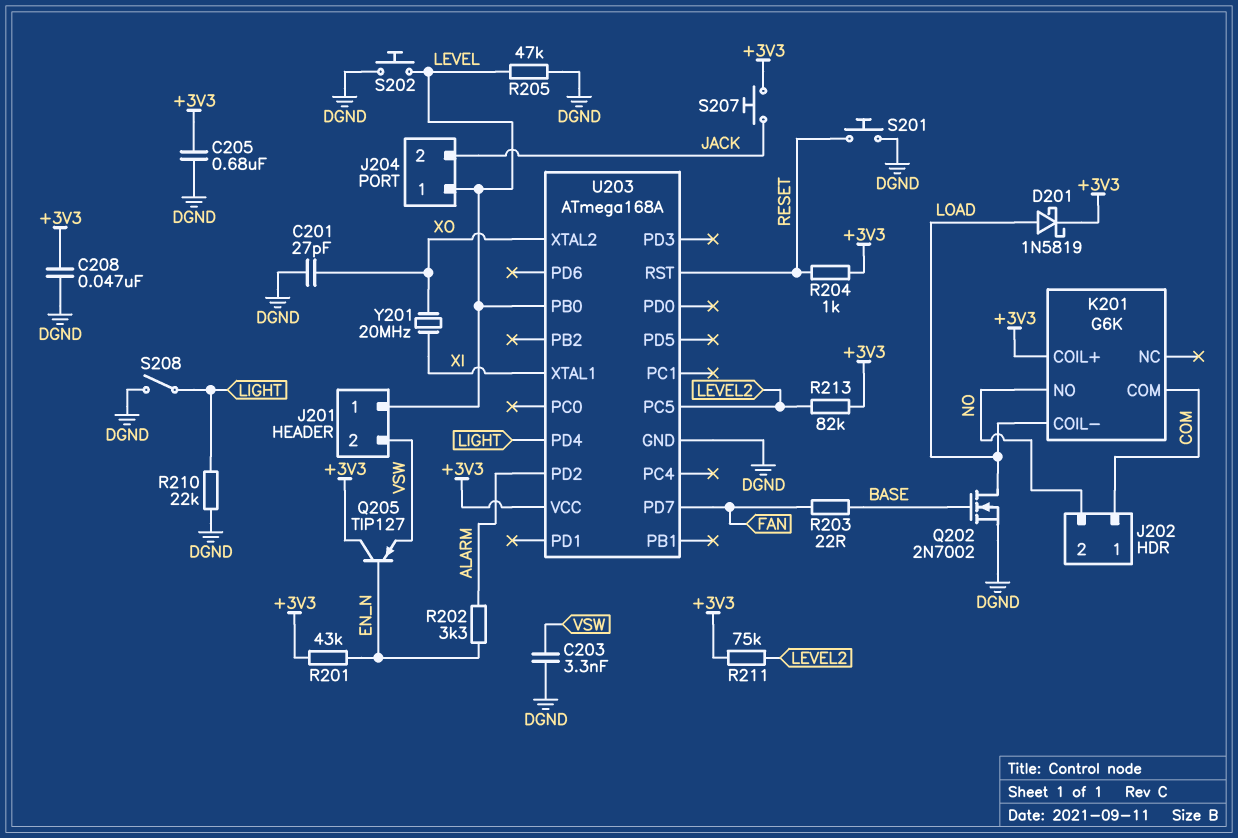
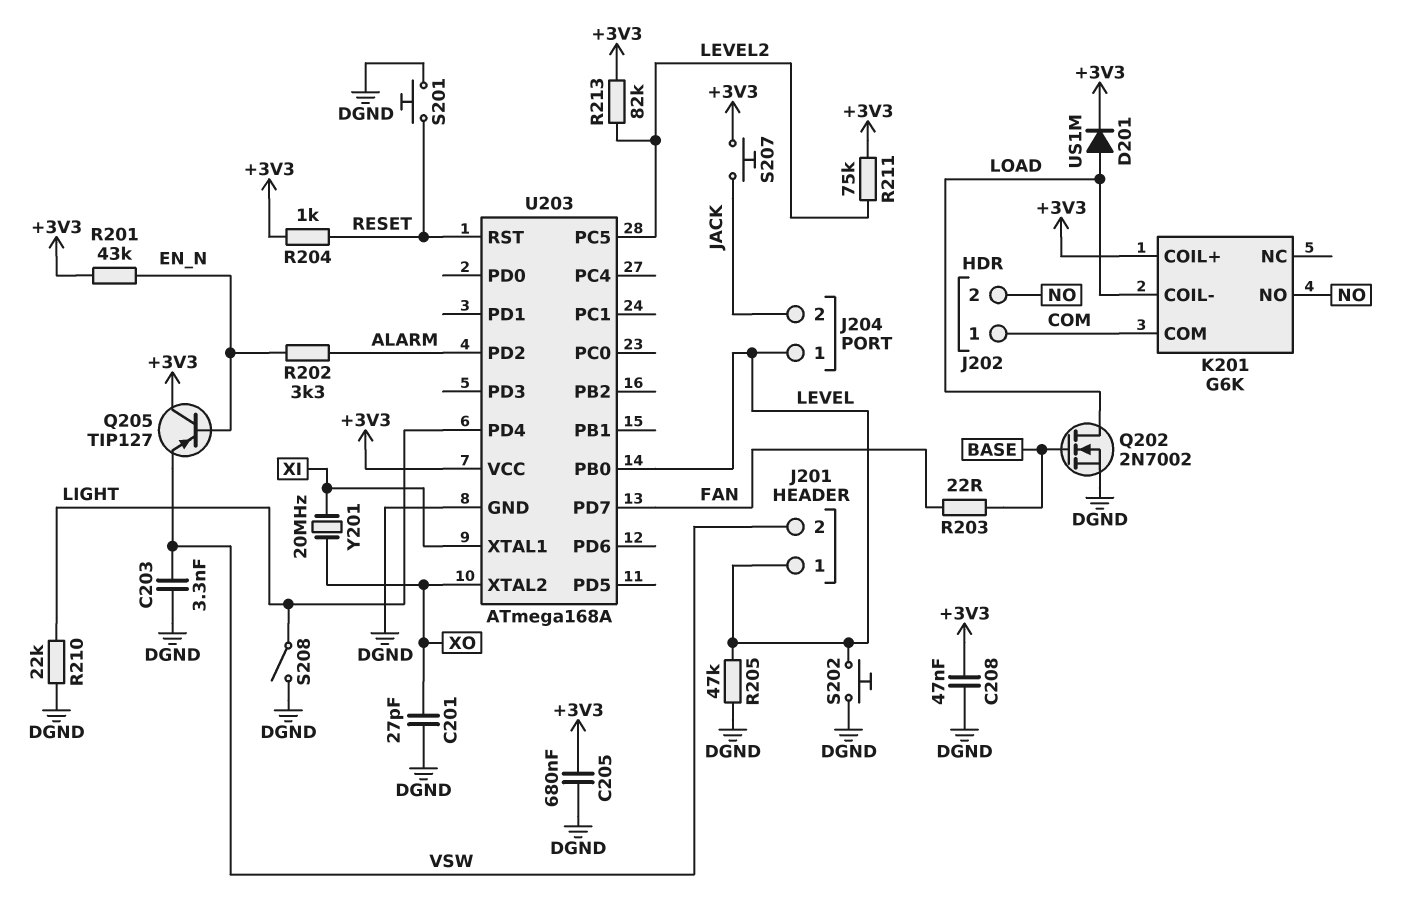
D201: schottky 1N5819 (A LOAD, K +3V3) -> diode US1M (A LOAD, K +3V3)

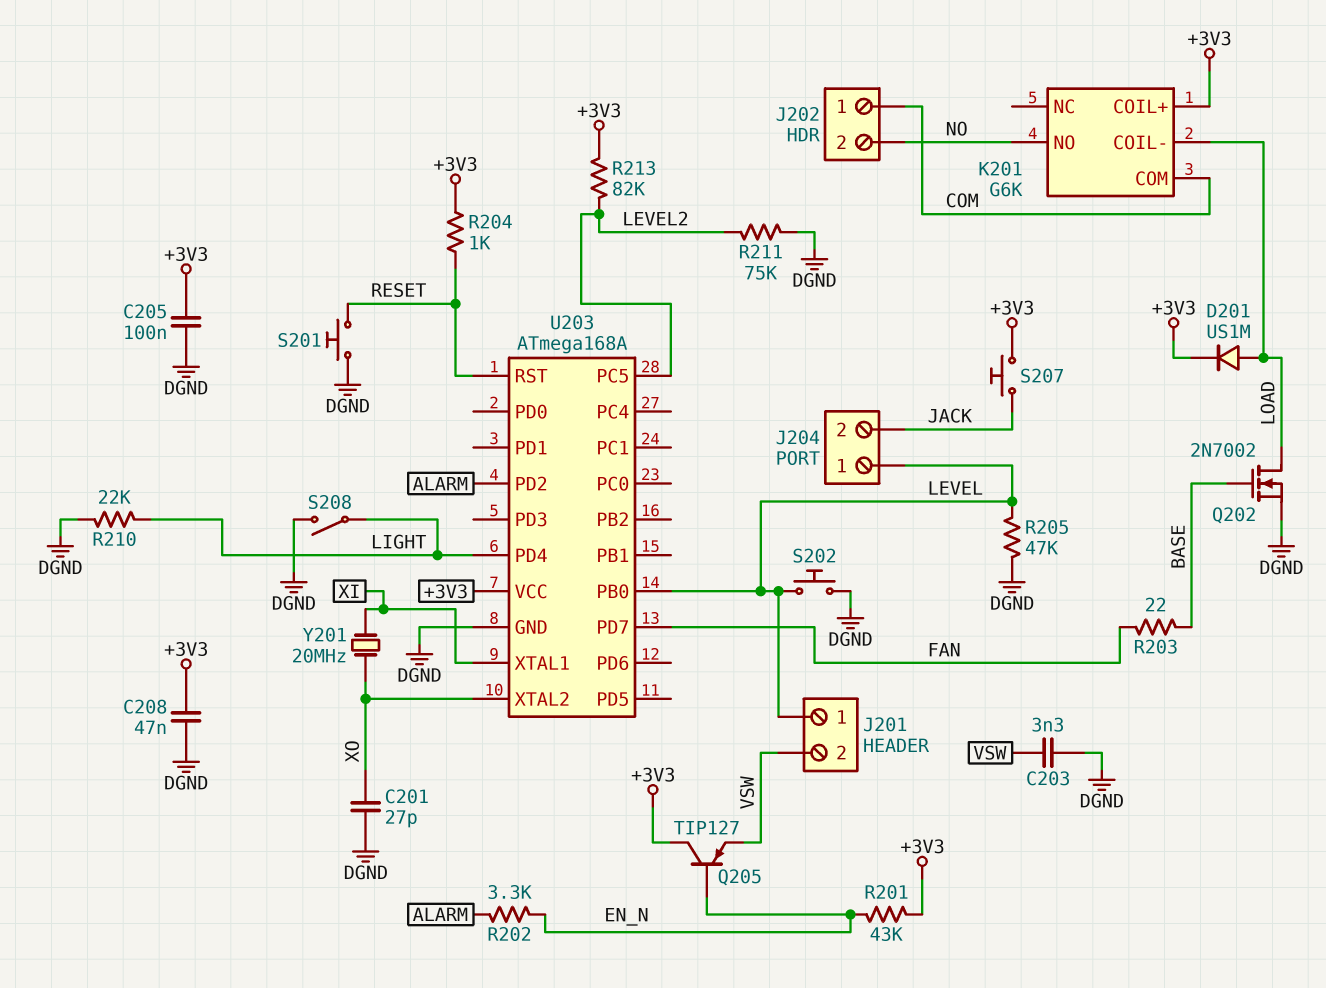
C205: 680nF (+3V3, DGND) -> 100nF (+3V3, DGND)
R211: 75k (+3V3, LEVEL2) -> 75k (DGND, LEVEL2)

